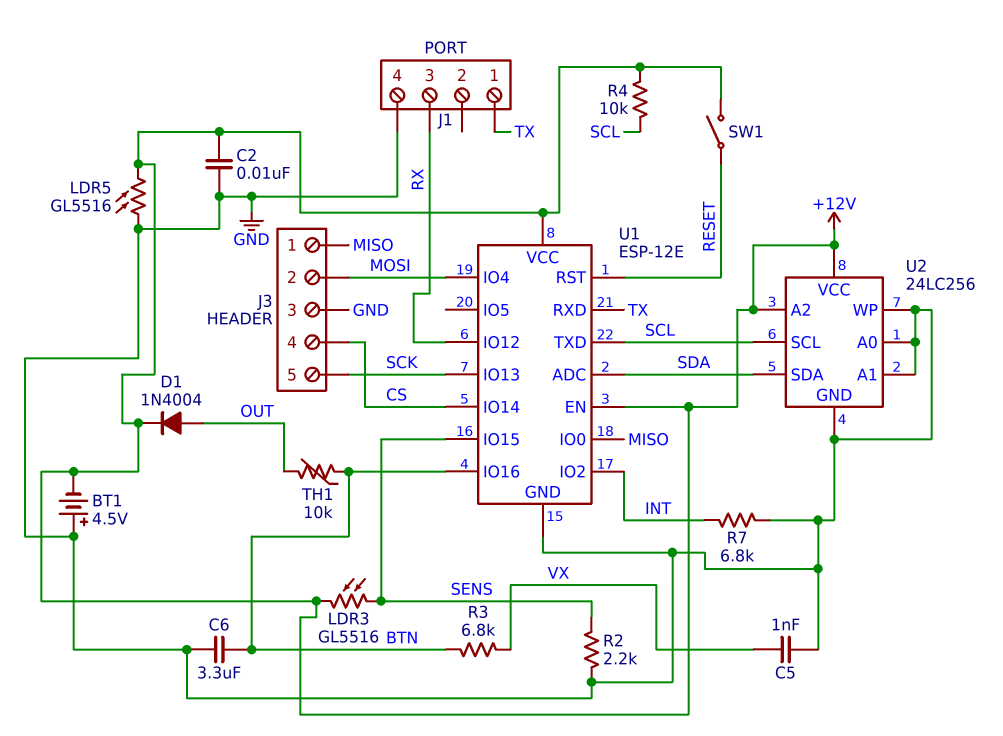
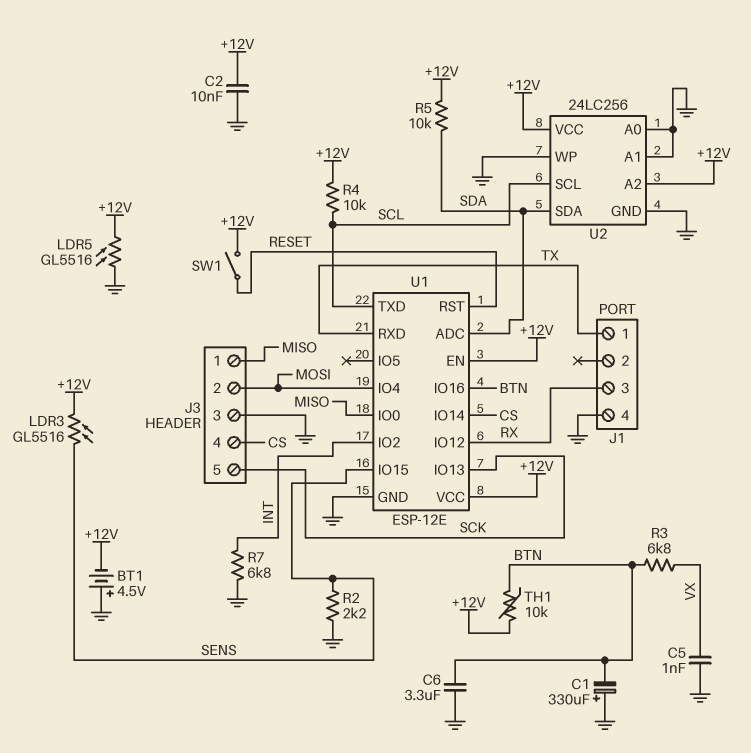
C1: none -> 330uF (plus GND, minus BTN)
D1: diode 1N4004 (A OUT, K +12V) -> none
R5: none -> 10k (+12V, SDA)
TH1: 10k (BTN, OUT) -> 10k (+12V, BTN)

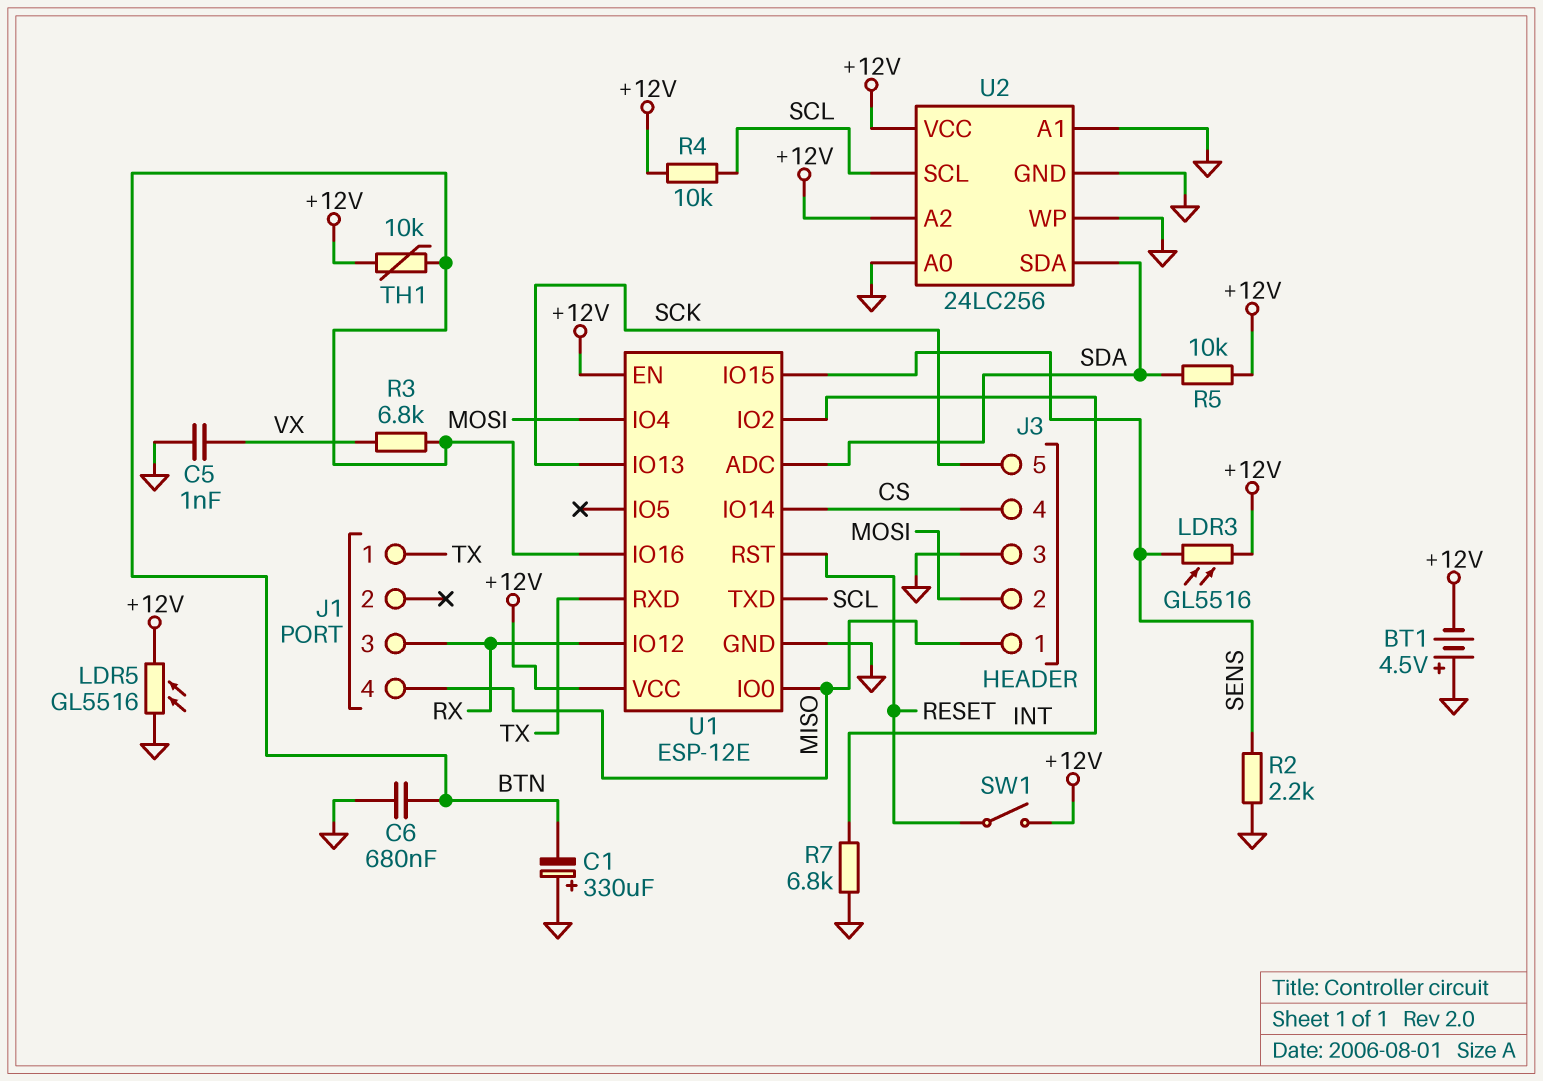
C2: 10nF (+12V, GND) -> none
C6: 3.3uF (BTN, GND) -> 680nF (BTN, GND)
J1 pin 4: GND -> MISO

